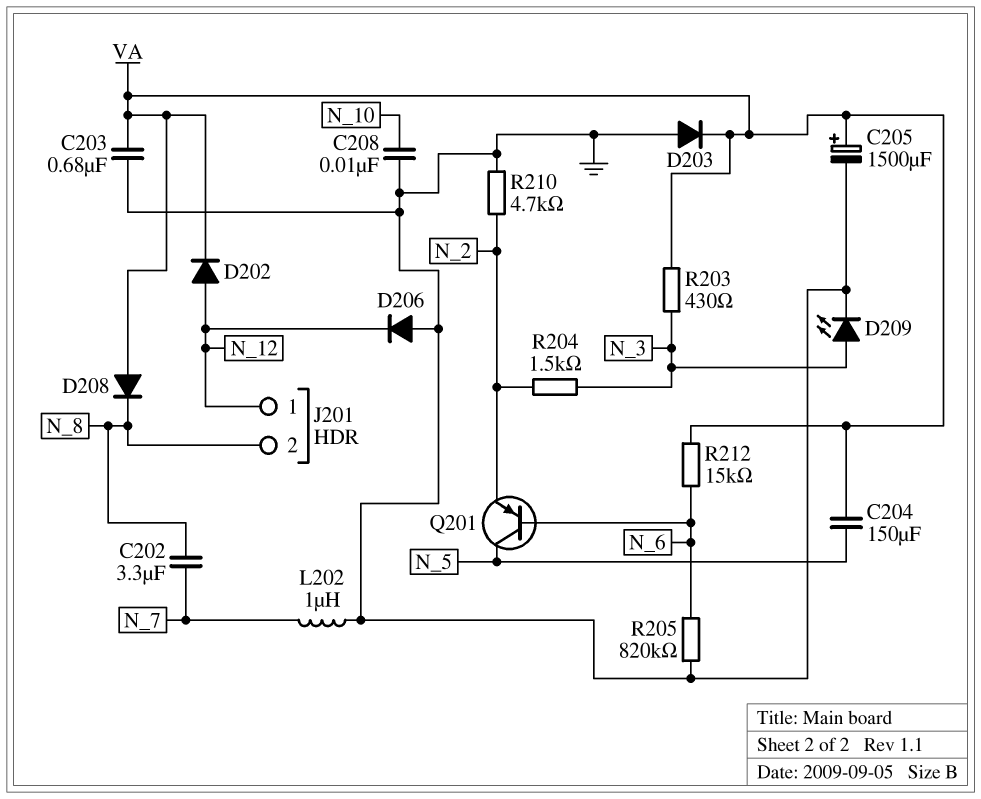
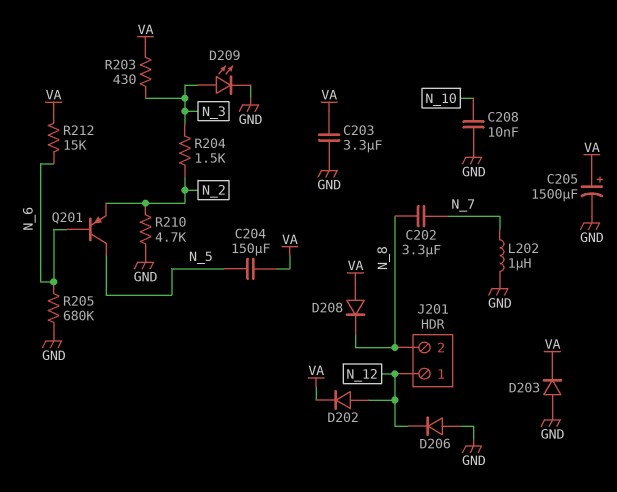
C203: 680nF (GND, VA) -> 3.3uF (GND, VA)
R205: 820k (GND, N_6) -> 680k (GND, N_6)

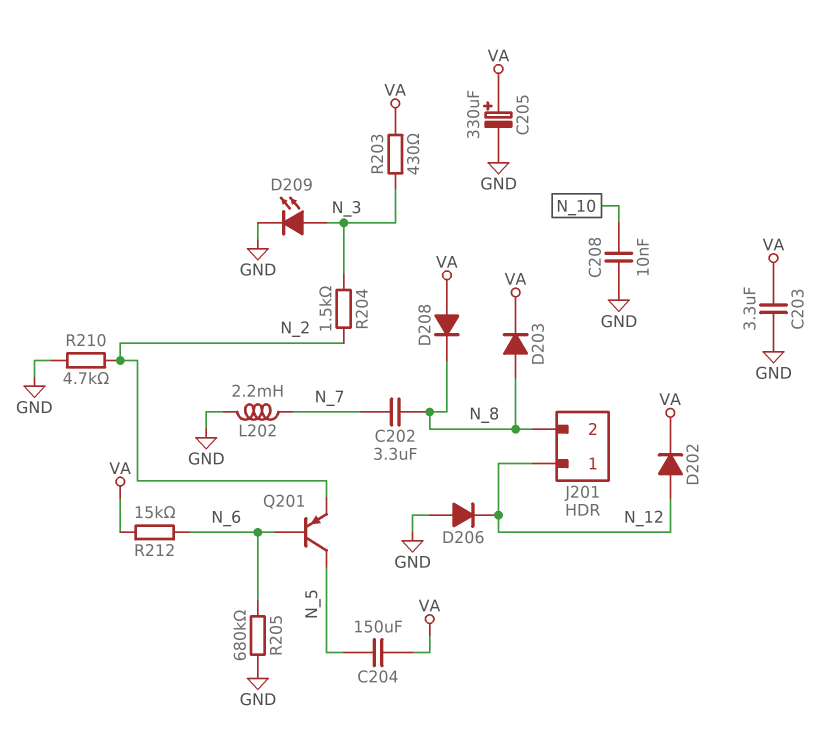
C205: 1500uF (plus VA, minus GND) -> 330uF (plus VA, minus GND)
D203: diode (A GND, K VA) -> diode (A N_8, K VA)
L202: 1uH (GND, N_7) -> 2.2mH (GND, N_7)

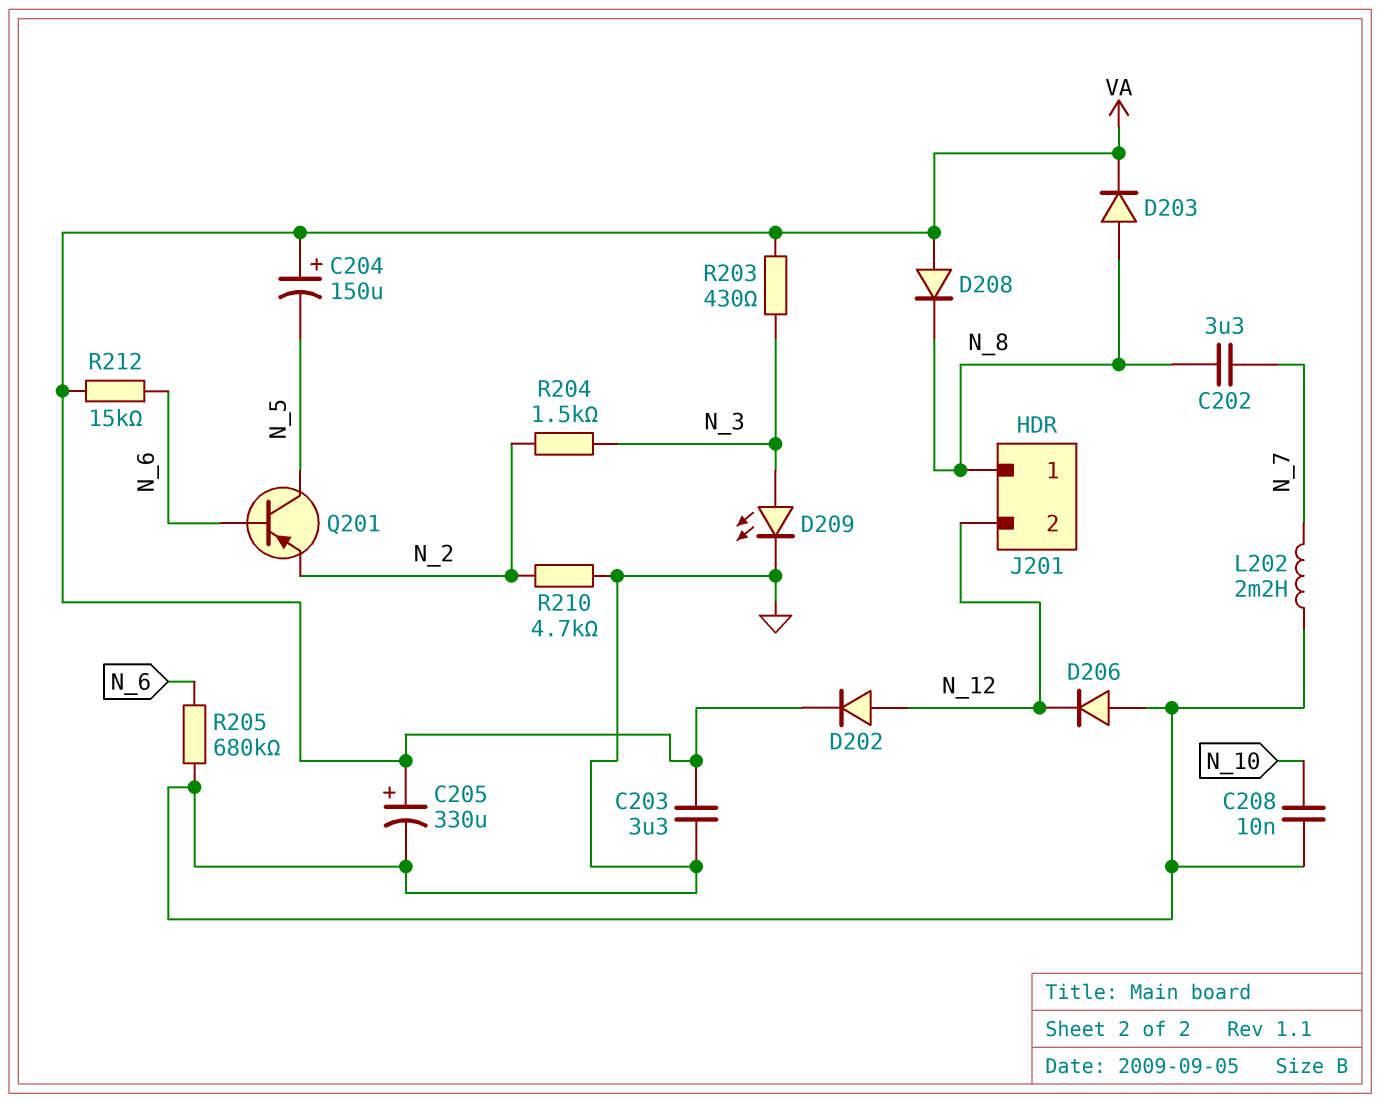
C204: 150uF (N_5, VA) -> 150uF (plus VA, minus N_5)
J201 pin 1: N_12 -> N_8
J201 pin 2: N_8 -> N_12

